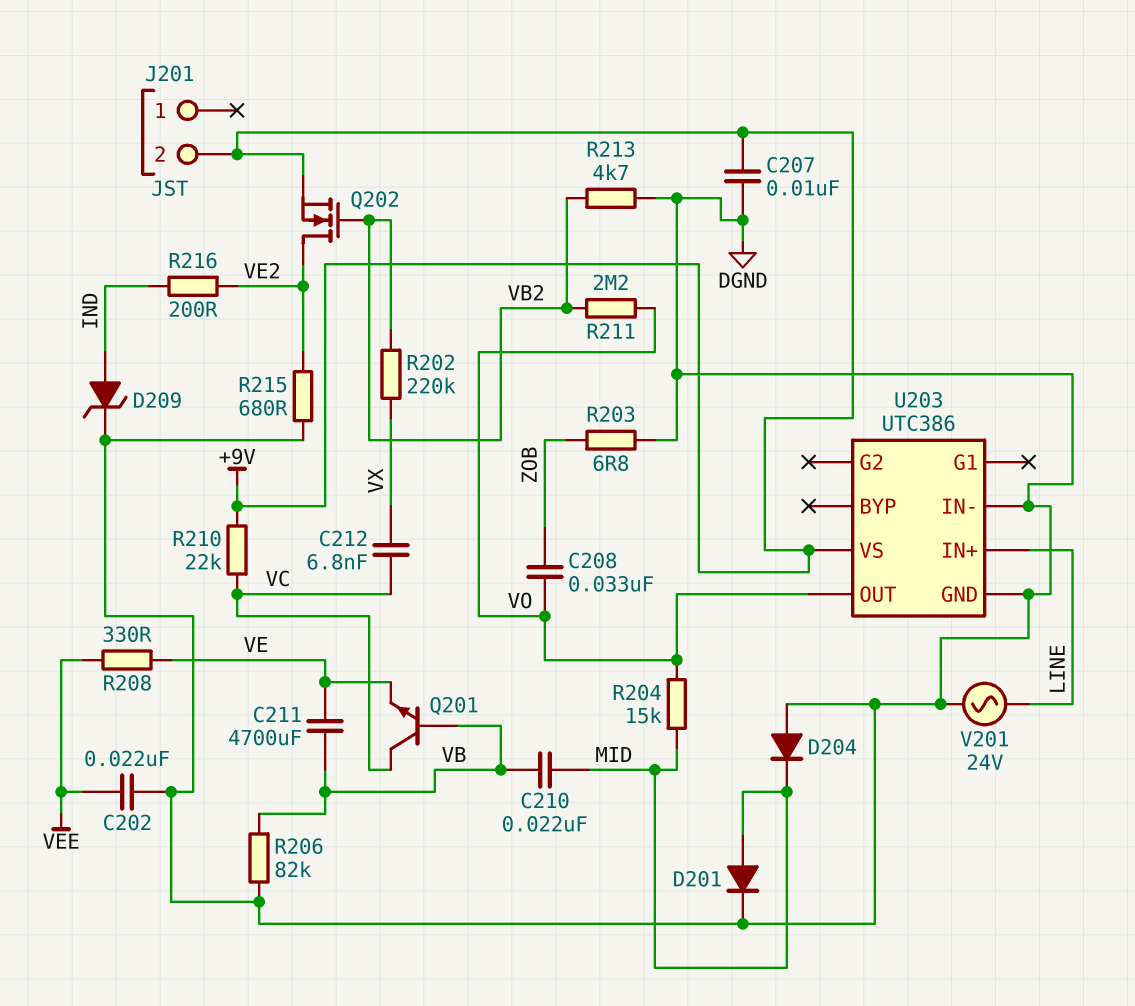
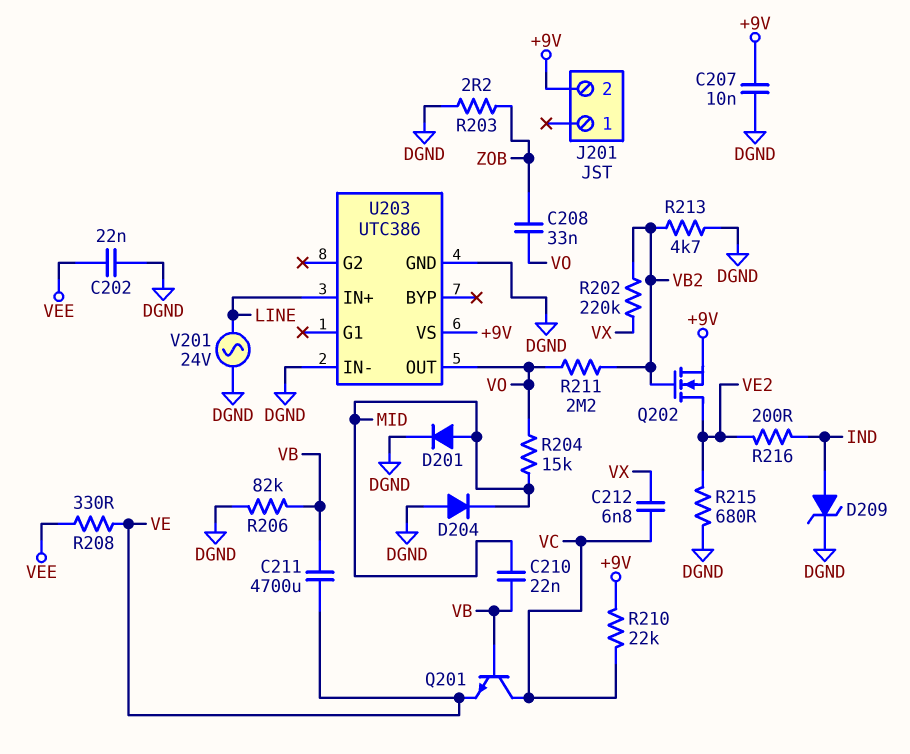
R203: 6.8 (DGND, ZOB) -> 2.2 (DGND, ZOB)

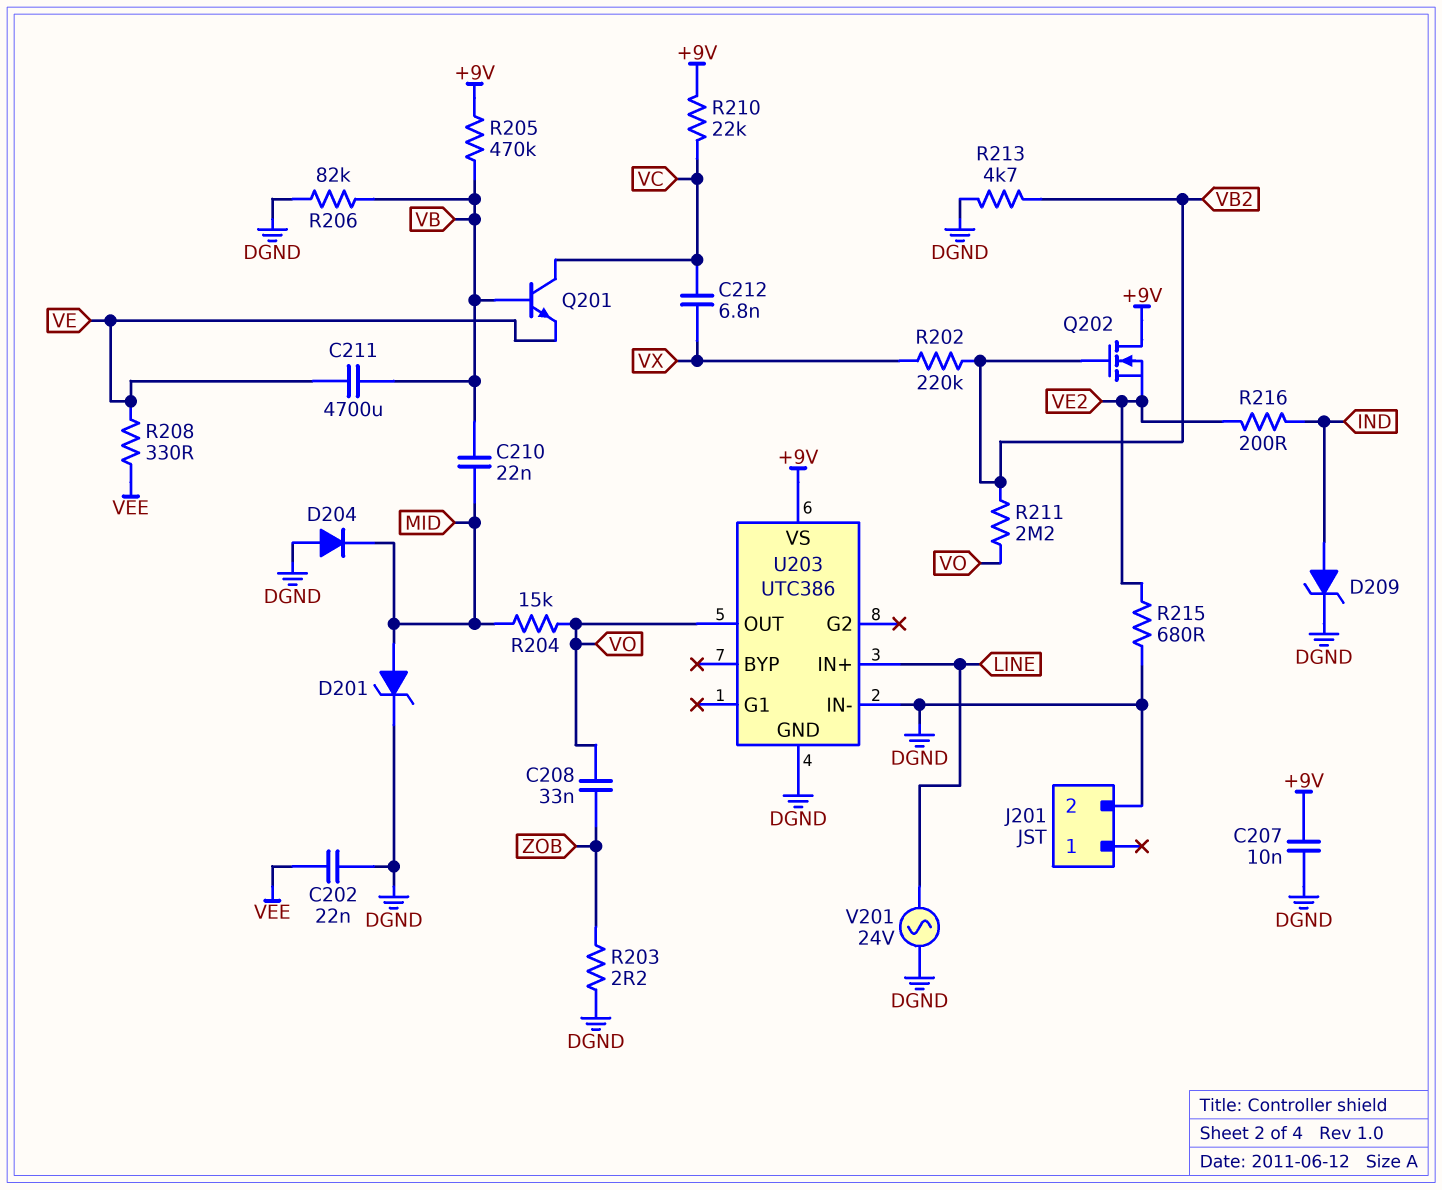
D201: diode (A MID, K DGND) -> zener (A MID, K DGND)
J201 pin 2: +9V -> DGND
Q202: NMOS (G VB2, D VE2, S +9V) -> NMOS (G VB2, D +9V, S VE2)
R205: none -> 470k (+9V, VB)

